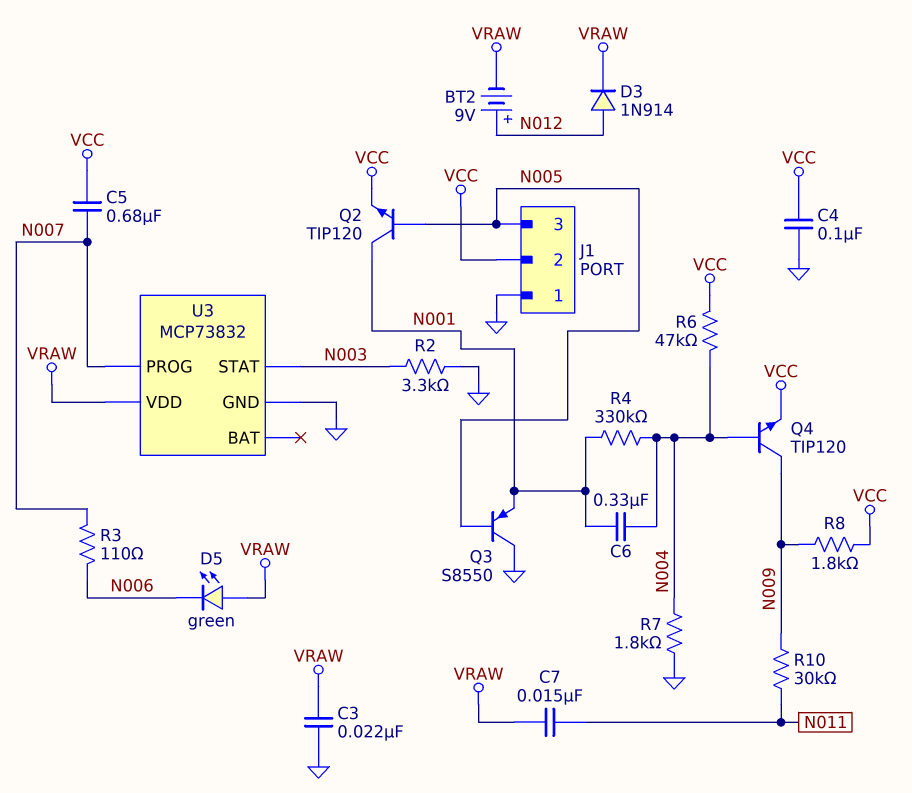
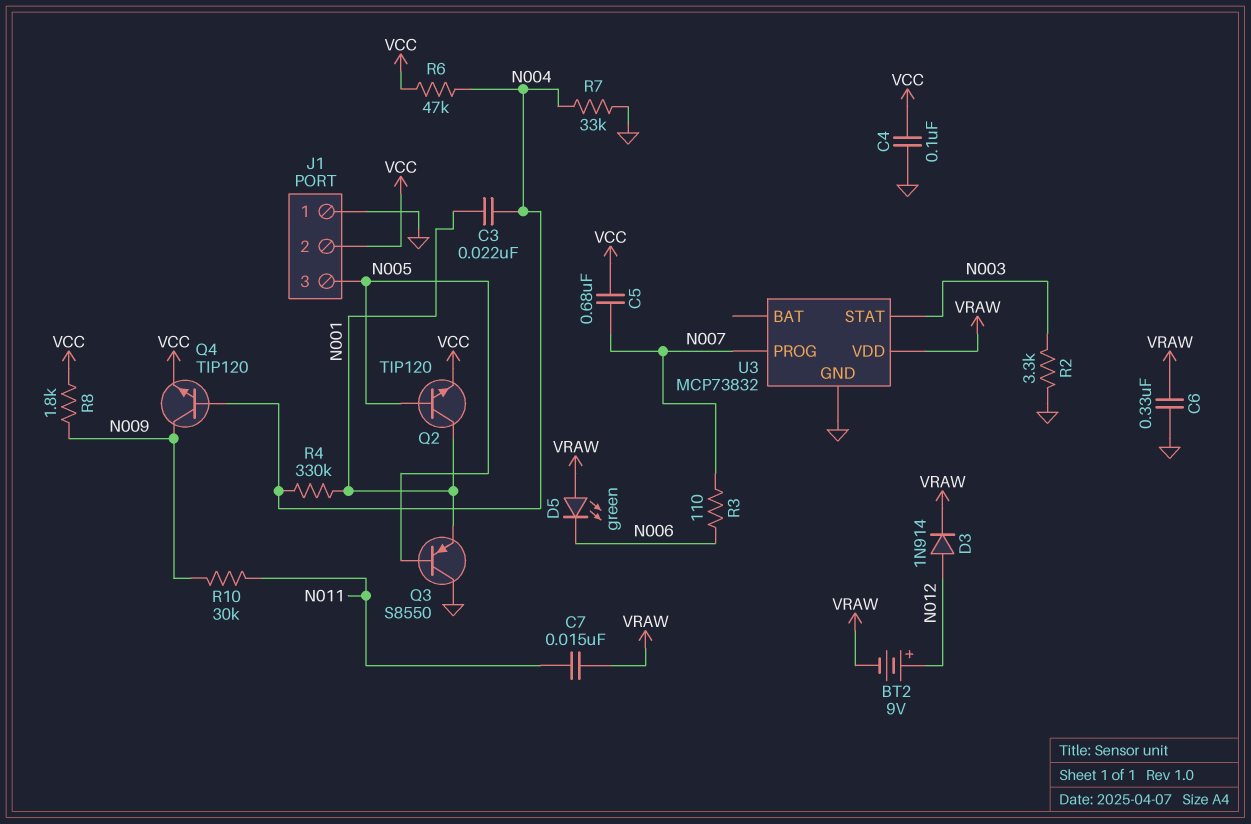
C3: 22nF (GND, VRAW) -> 22nF (N001, N004)
C6: 330nF (N001, N004) -> 330nF (GND, VRAW)
R7: 1.8k (GND, N004) -> 33k (GND, N004)

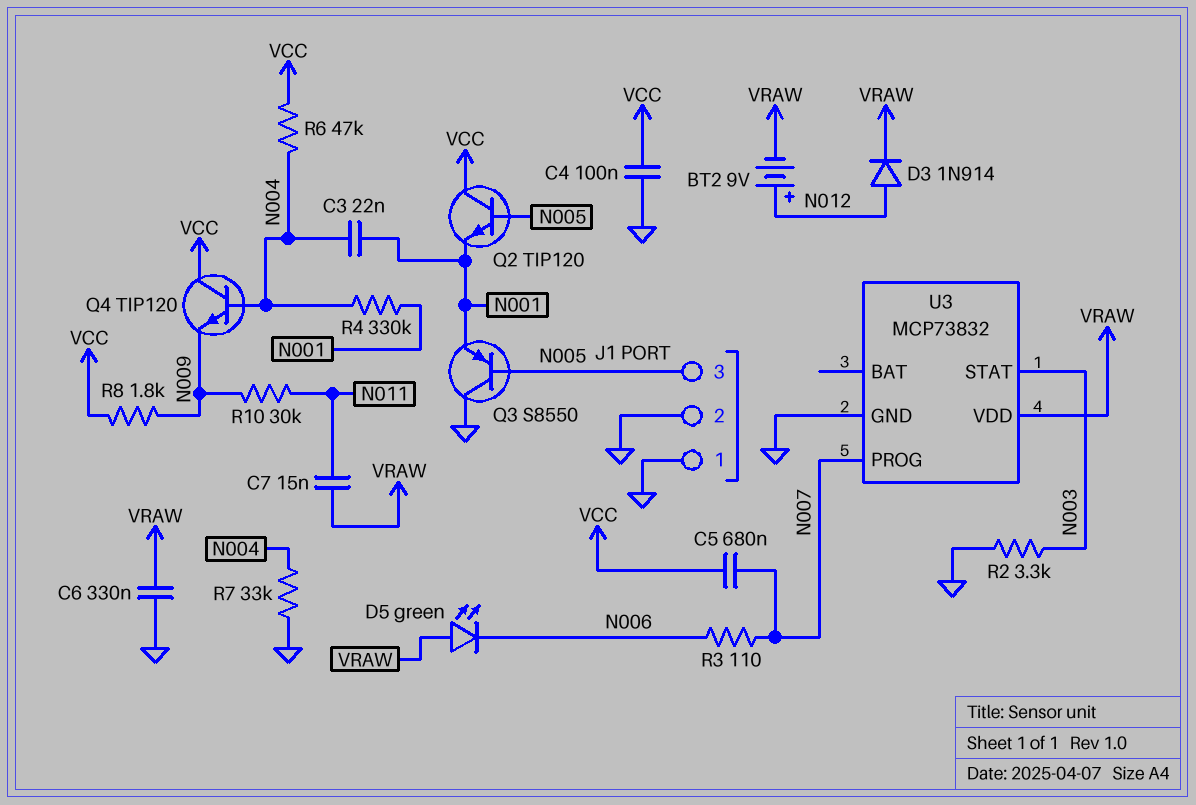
J1 pin 2: VCC -> GND
Q2: NPN TIP120 (B N005, C N001, E VCC) -> NPN TIP120 (B N005, C VCC, E N001)
Q4: NPN TIP120 (B N004, C N009, E VCC) -> NPN TIP120 (B N004, C VCC, E N009)

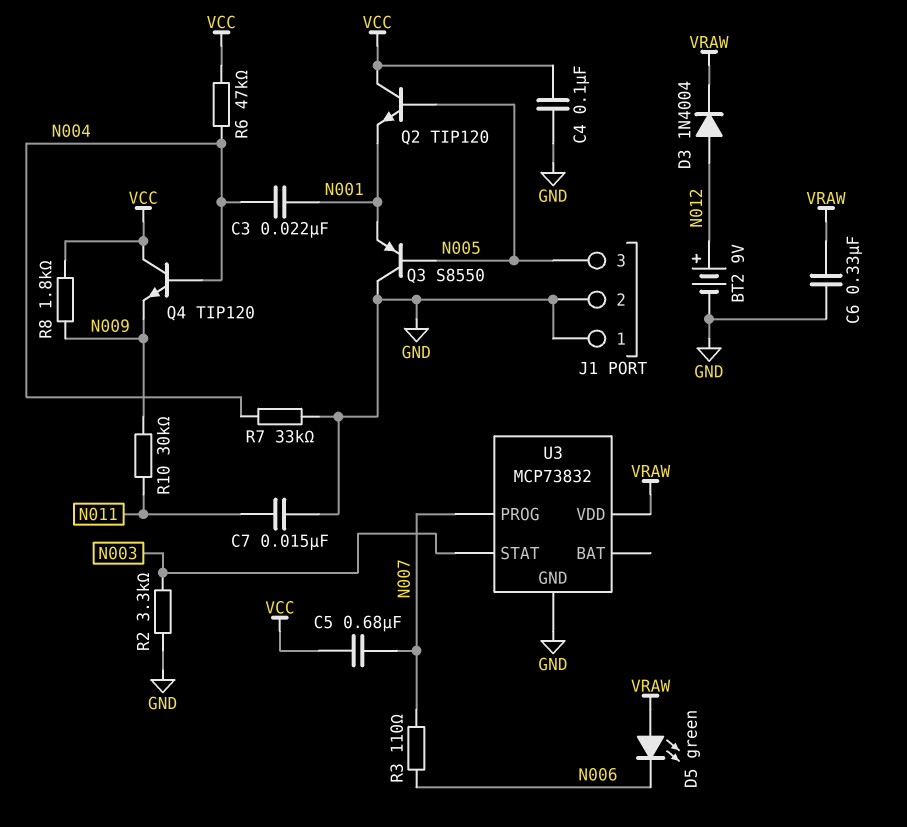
BT2: 9V (plus N012, minus VRAW) -> 9V (plus N012, minus GND)
C7: 15nF (N011, VRAW) -> 15nF (GND, N011)
D3: diode 1N914 (A N012, K VRAW) -> diode 1N4004 (A N012, K VRAW)
R4: 330k (N001, N004) -> none

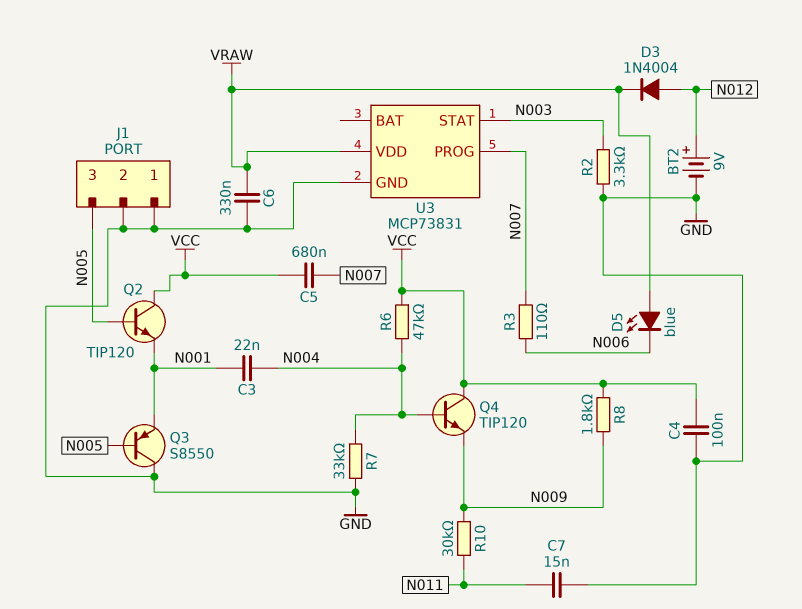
D5: LED green (A VRAW, K N006) -> LED blue (A VRAW, K N006)
U3: MCP73832 -> MCP73831

